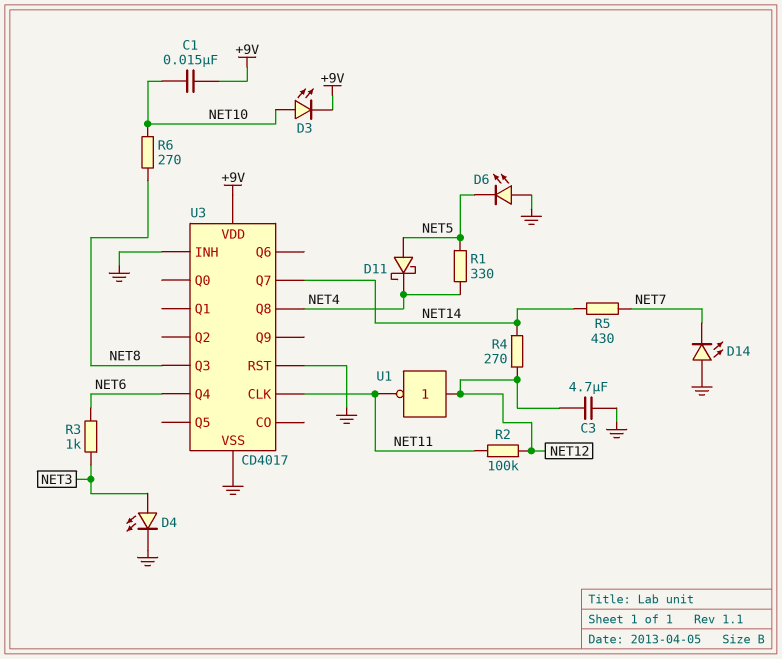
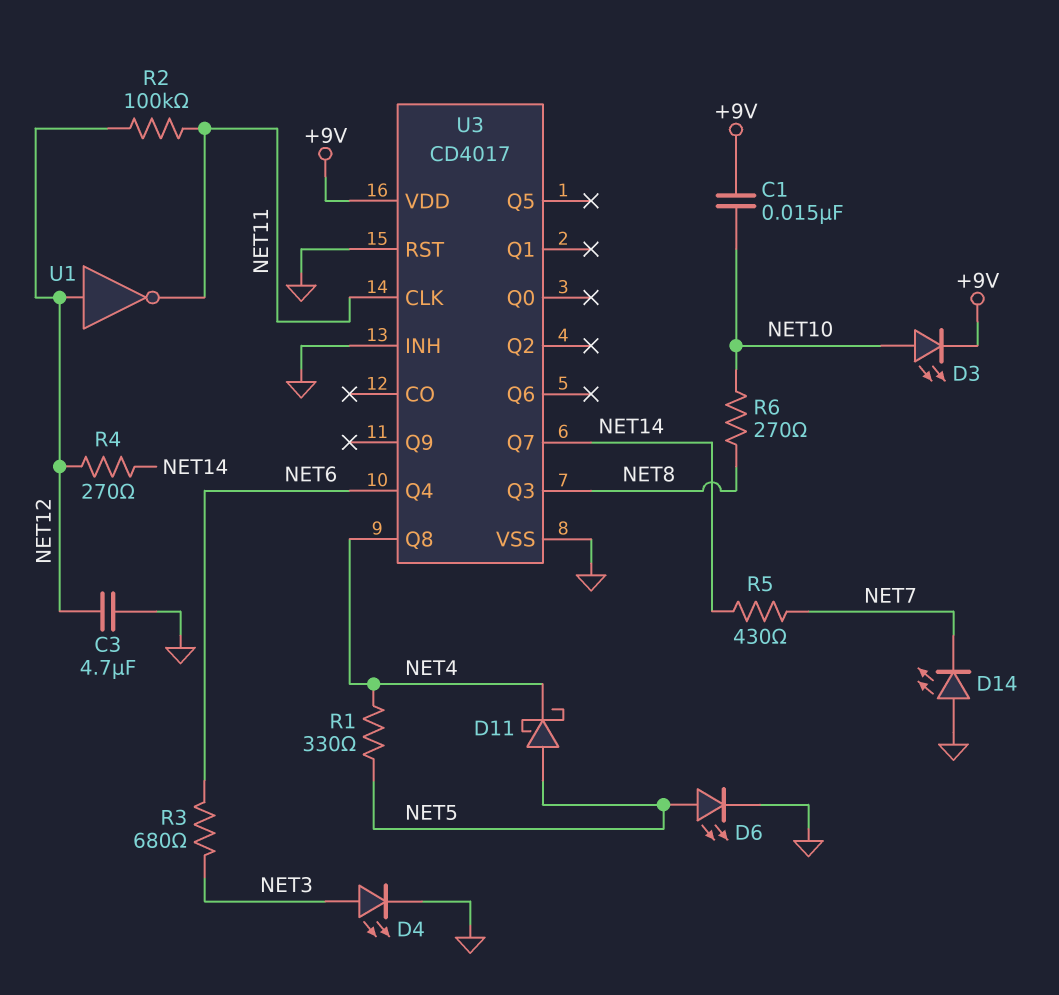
D6: LED (A GND, K NET5) -> LED (A NET5, K GND)
R3: 1k (NET3, NET6) -> 680 (NET3, NET6)

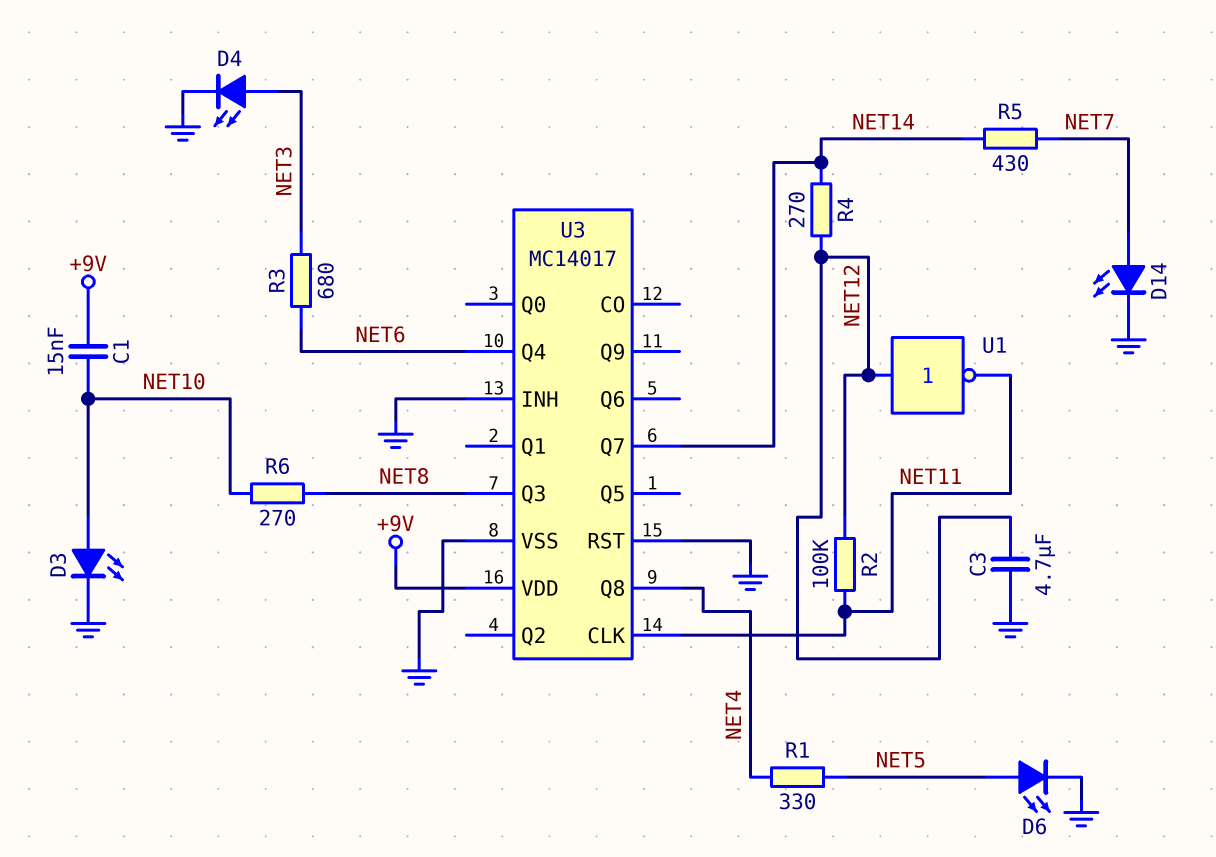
D3: LED (A NET10, K +9V) -> LED (A NET10, K GND)
D11: schottky (A NET5, K NET4) -> none
D14: LED (A GND, K NET7) -> LED (A NET7, K GND)
U3: CD4017 -> MC14017

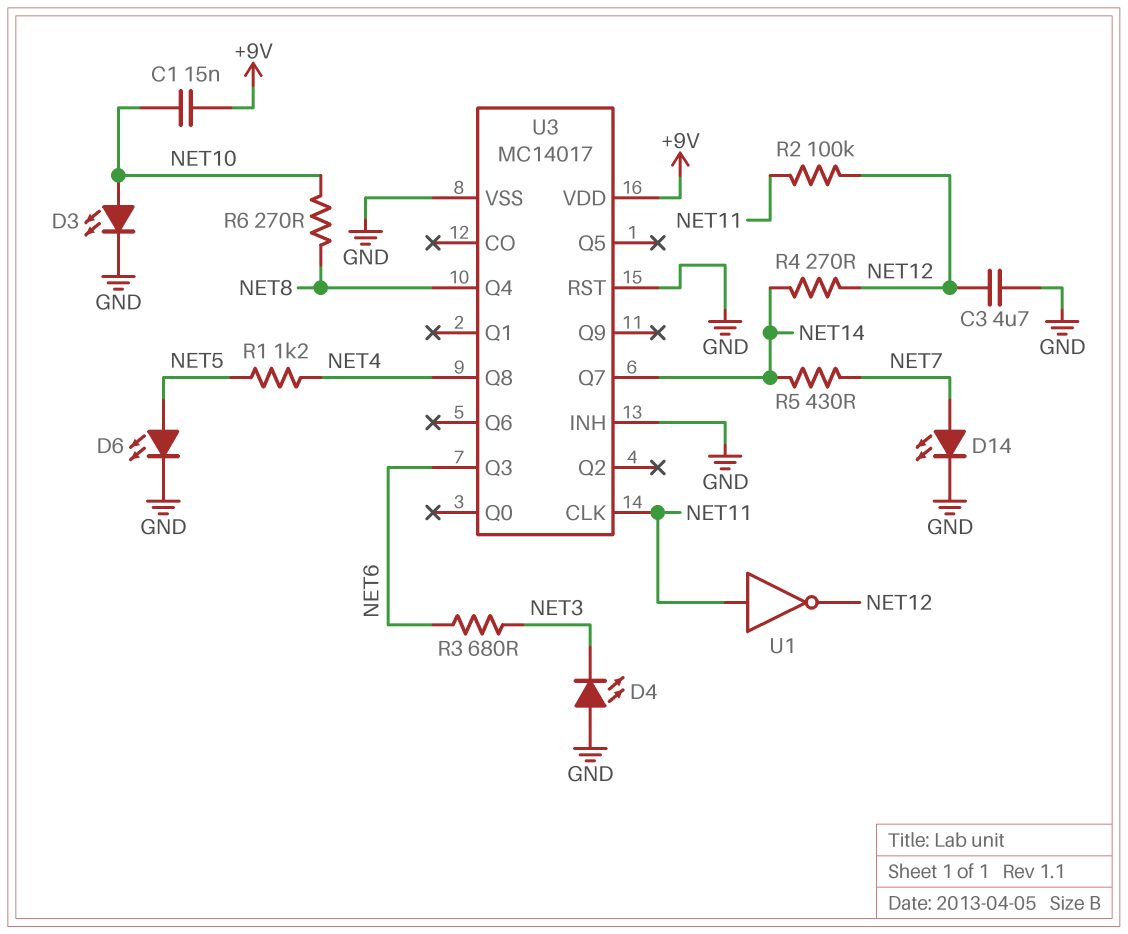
D4: LED (A NET3, K GND) -> LED (A GND, K NET3)
R1: 330 (NET4, NET5) -> 1.2k (NET4, NET5)
U1: NOT (in NET12, out NET11) -> NOT (in NET11, out NET12)
U3 pin Q3: NET8 -> NET6
U3 pin Q4: NET6 -> NET8

